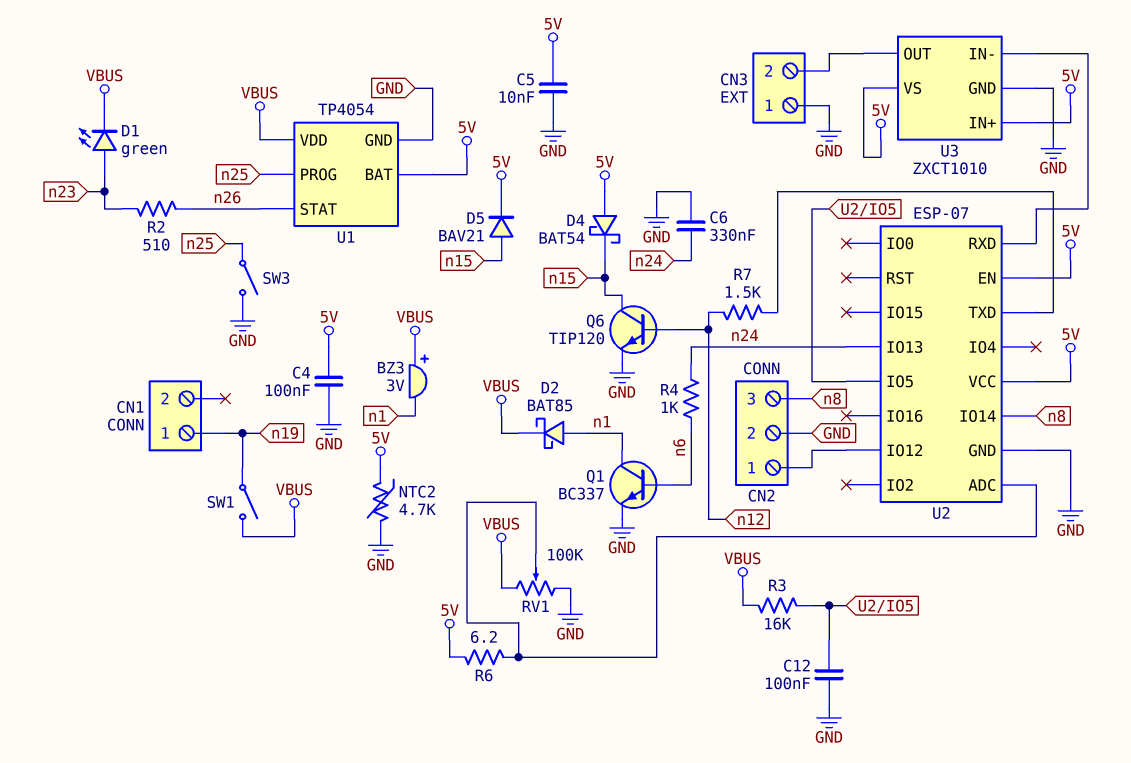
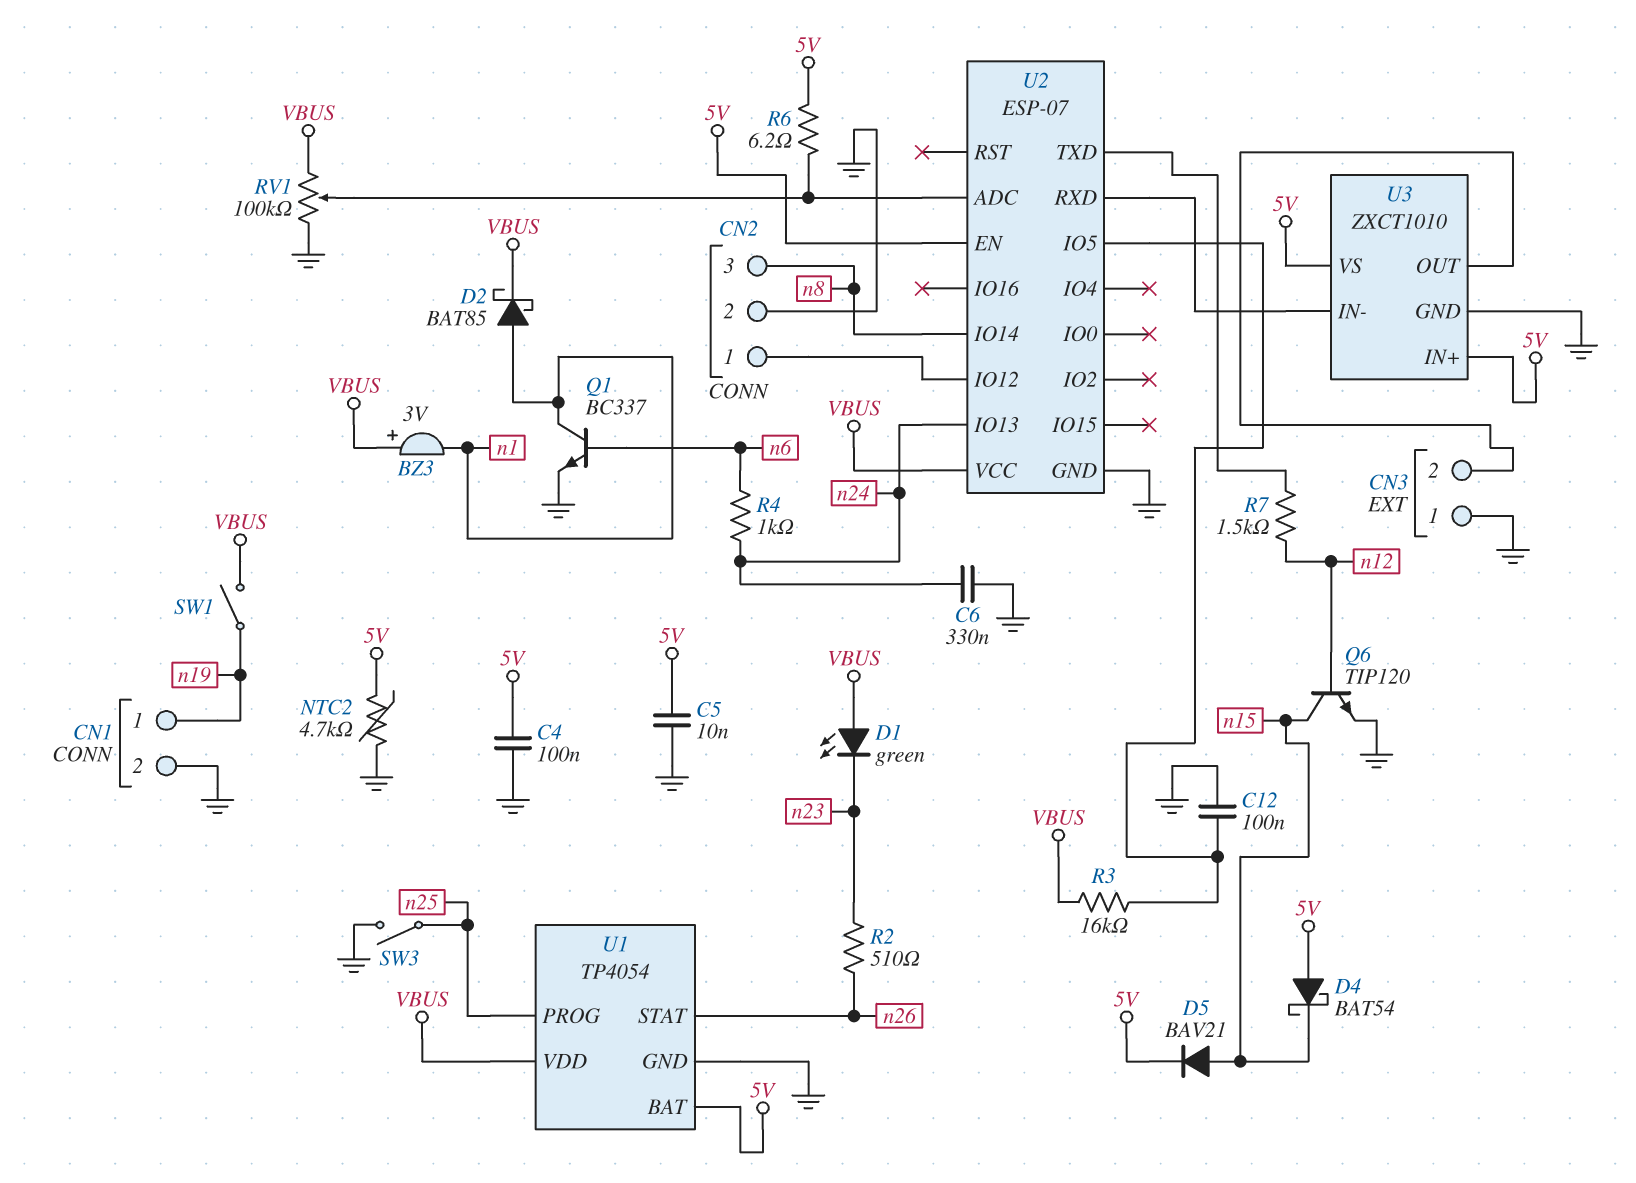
CN1 pin 2: none -> GND
D1: LED green (A n23, K VBUS) -> LED green (A VBUS, K n23)
U2 pin VCC: 5V -> VBUS

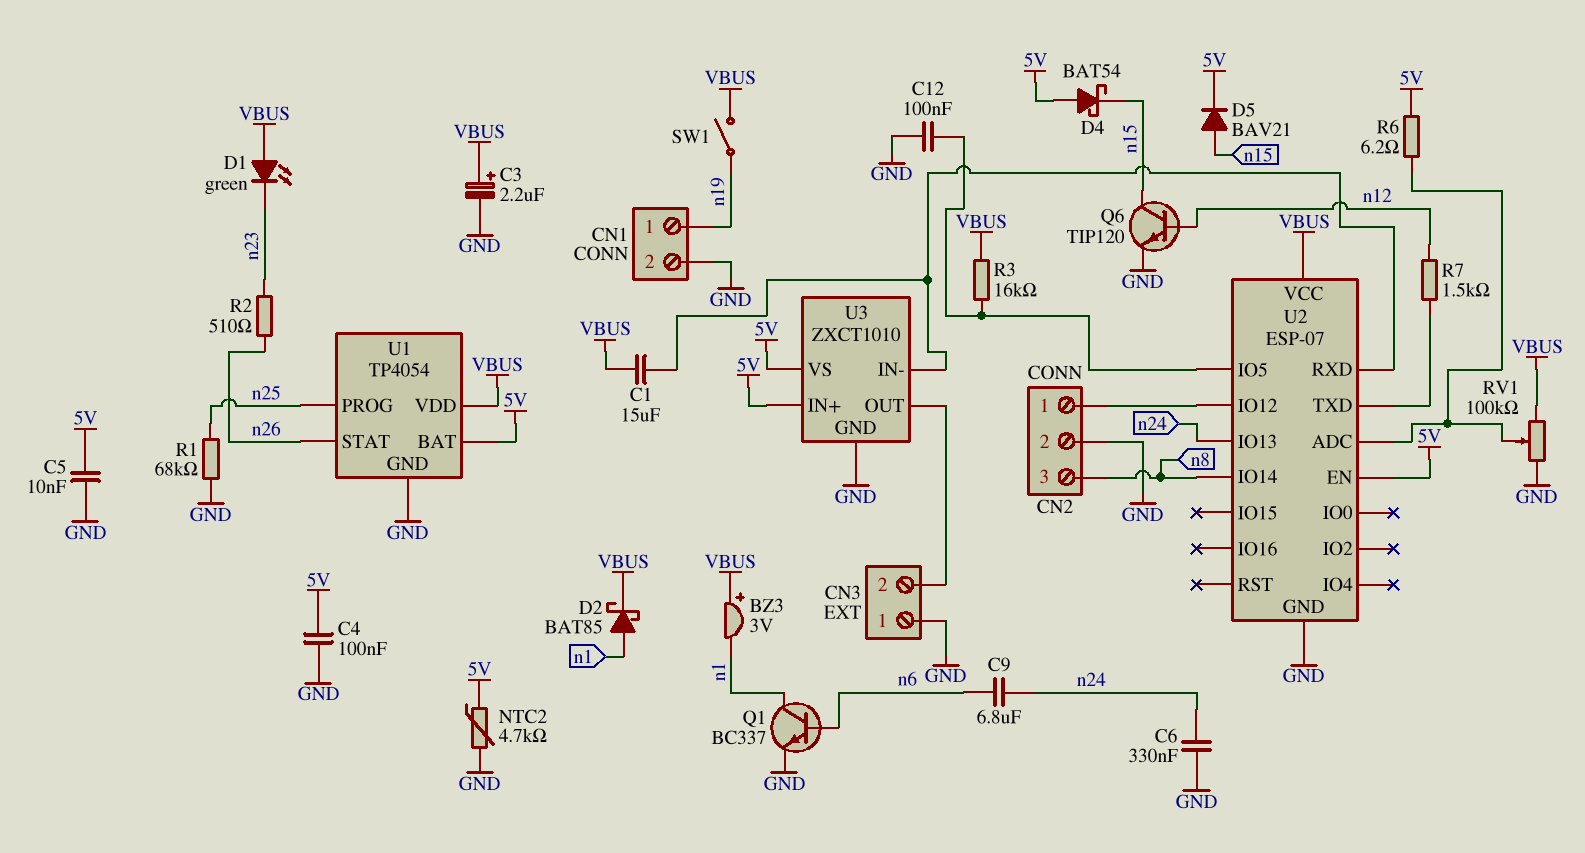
C1: none -> 15uF (U2/RXD, VBUS)
C3: none -> 2.2uF (plus VBUS, minus GND)
C9: none -> 6.8uF (n6, n24)
R1: none -> 68k (GND, n25)
R4: 1k (n6, n24) -> none
SW3: switch (GND, n25) -> none

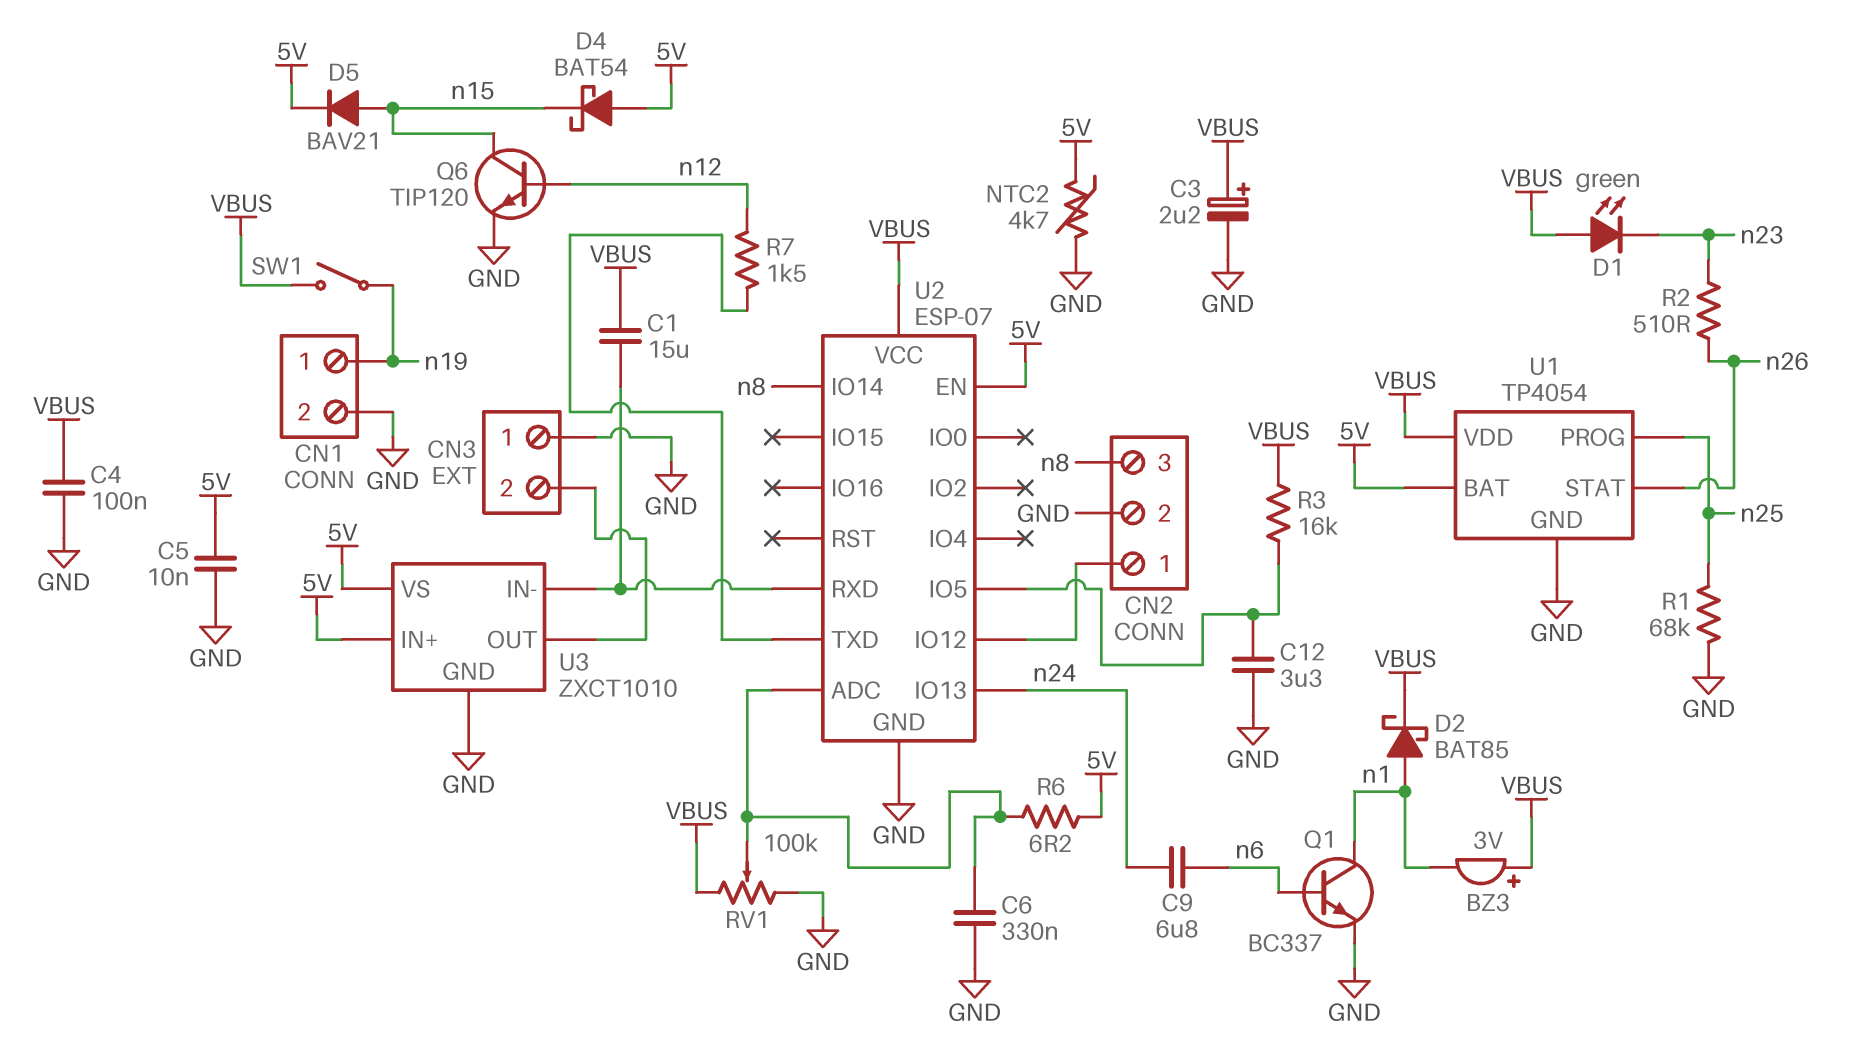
C4: 100nF (5V, GND) -> 100nF (GND, VBUS)
C6: 330nF (GND, n24) -> 330nF (GND, U2/ADC)
C12: 100nF (GND, U2/IO5) -> 3.3uF (GND, U2/IO5)

